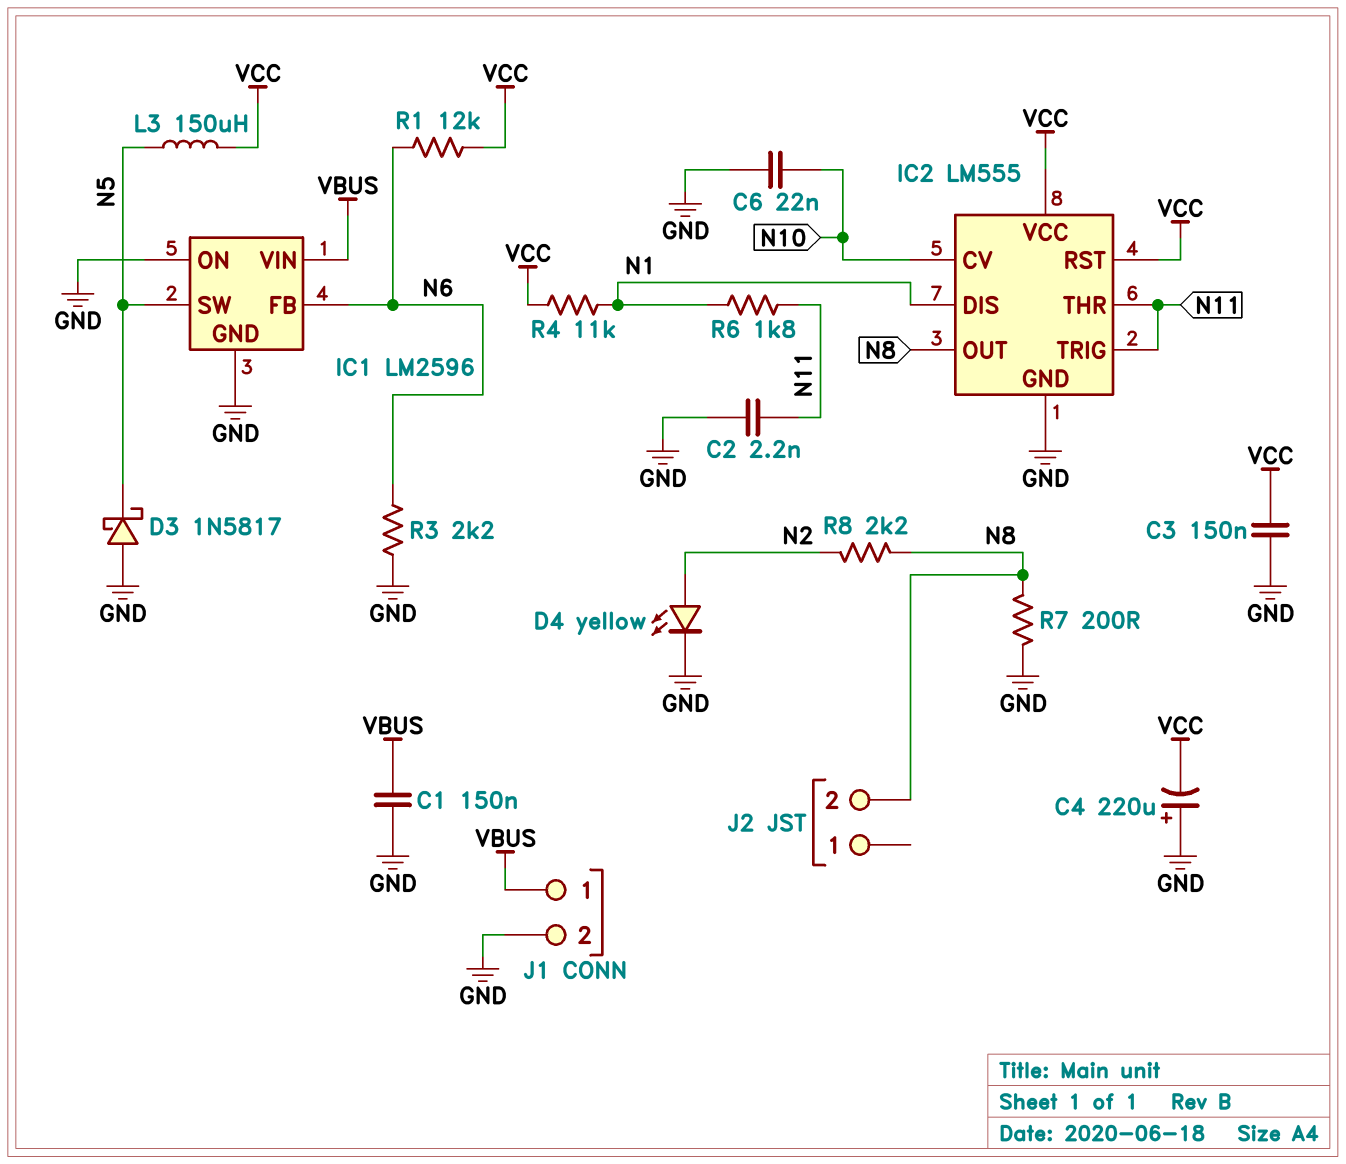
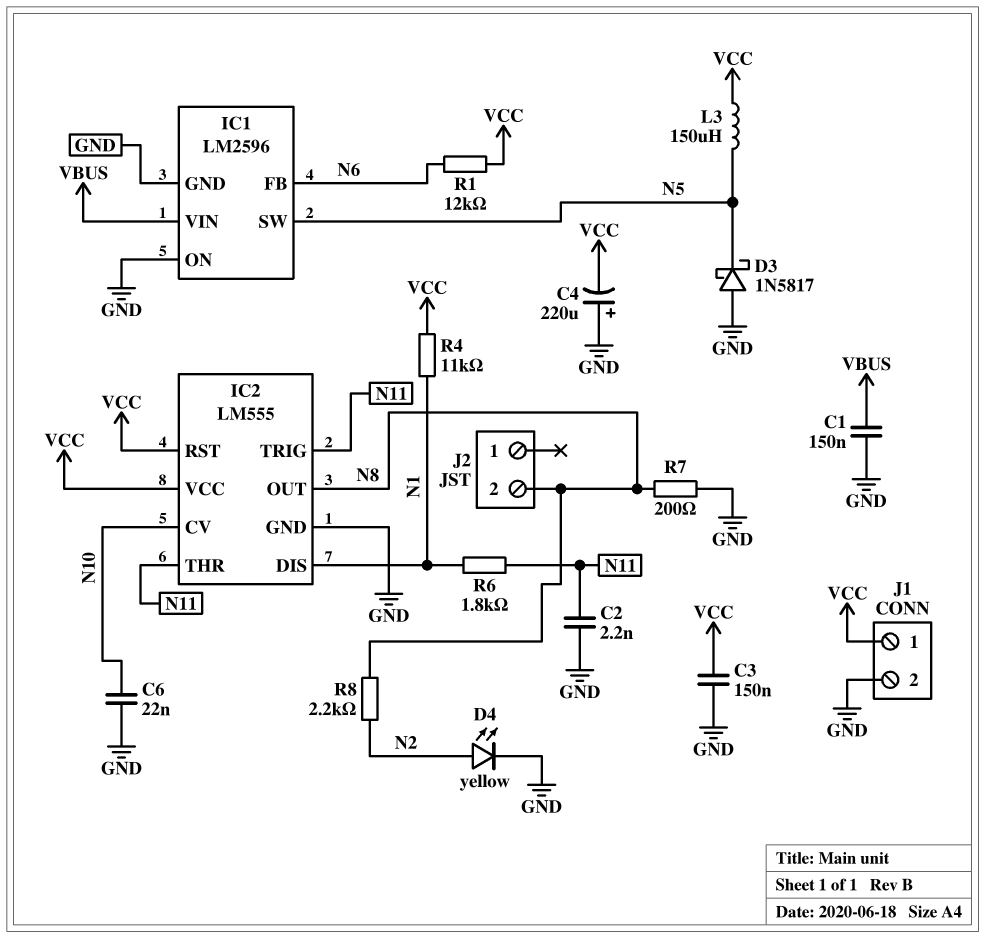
J1 pin 1: VBUS -> VCC
R3: 2.2k (GND, N6) -> none

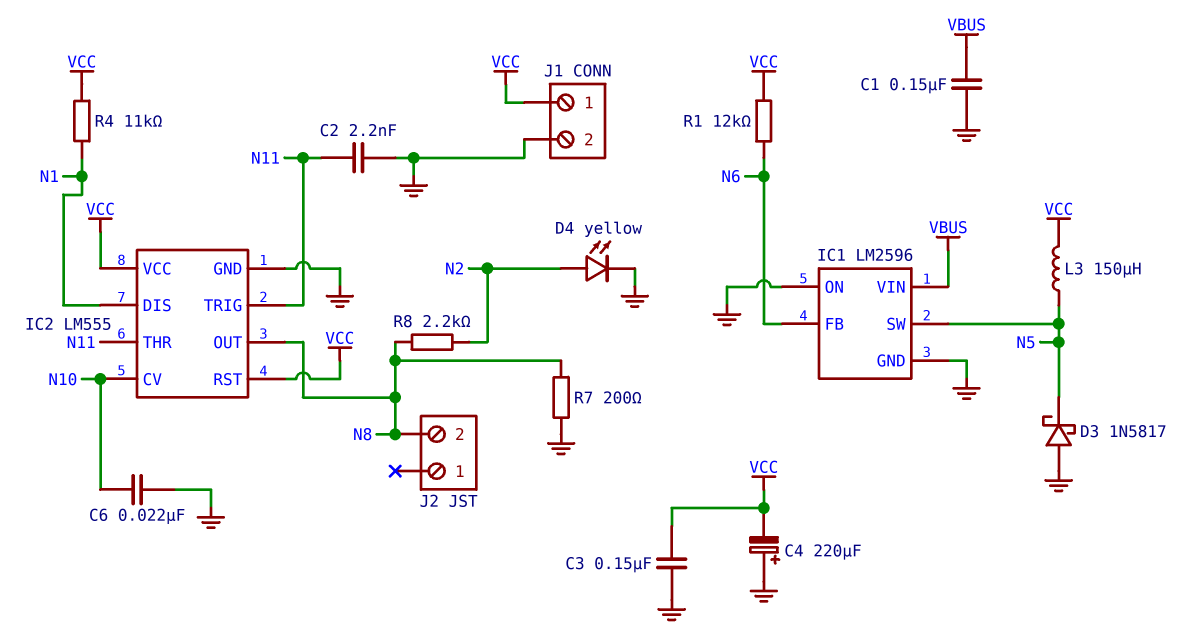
R6: 1.8k (N1, N11) -> none

